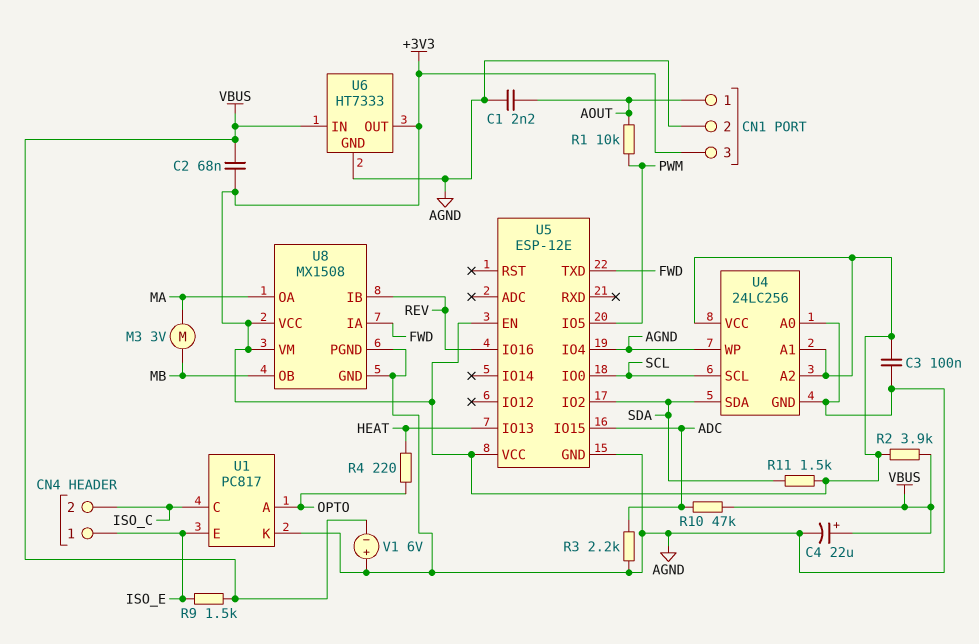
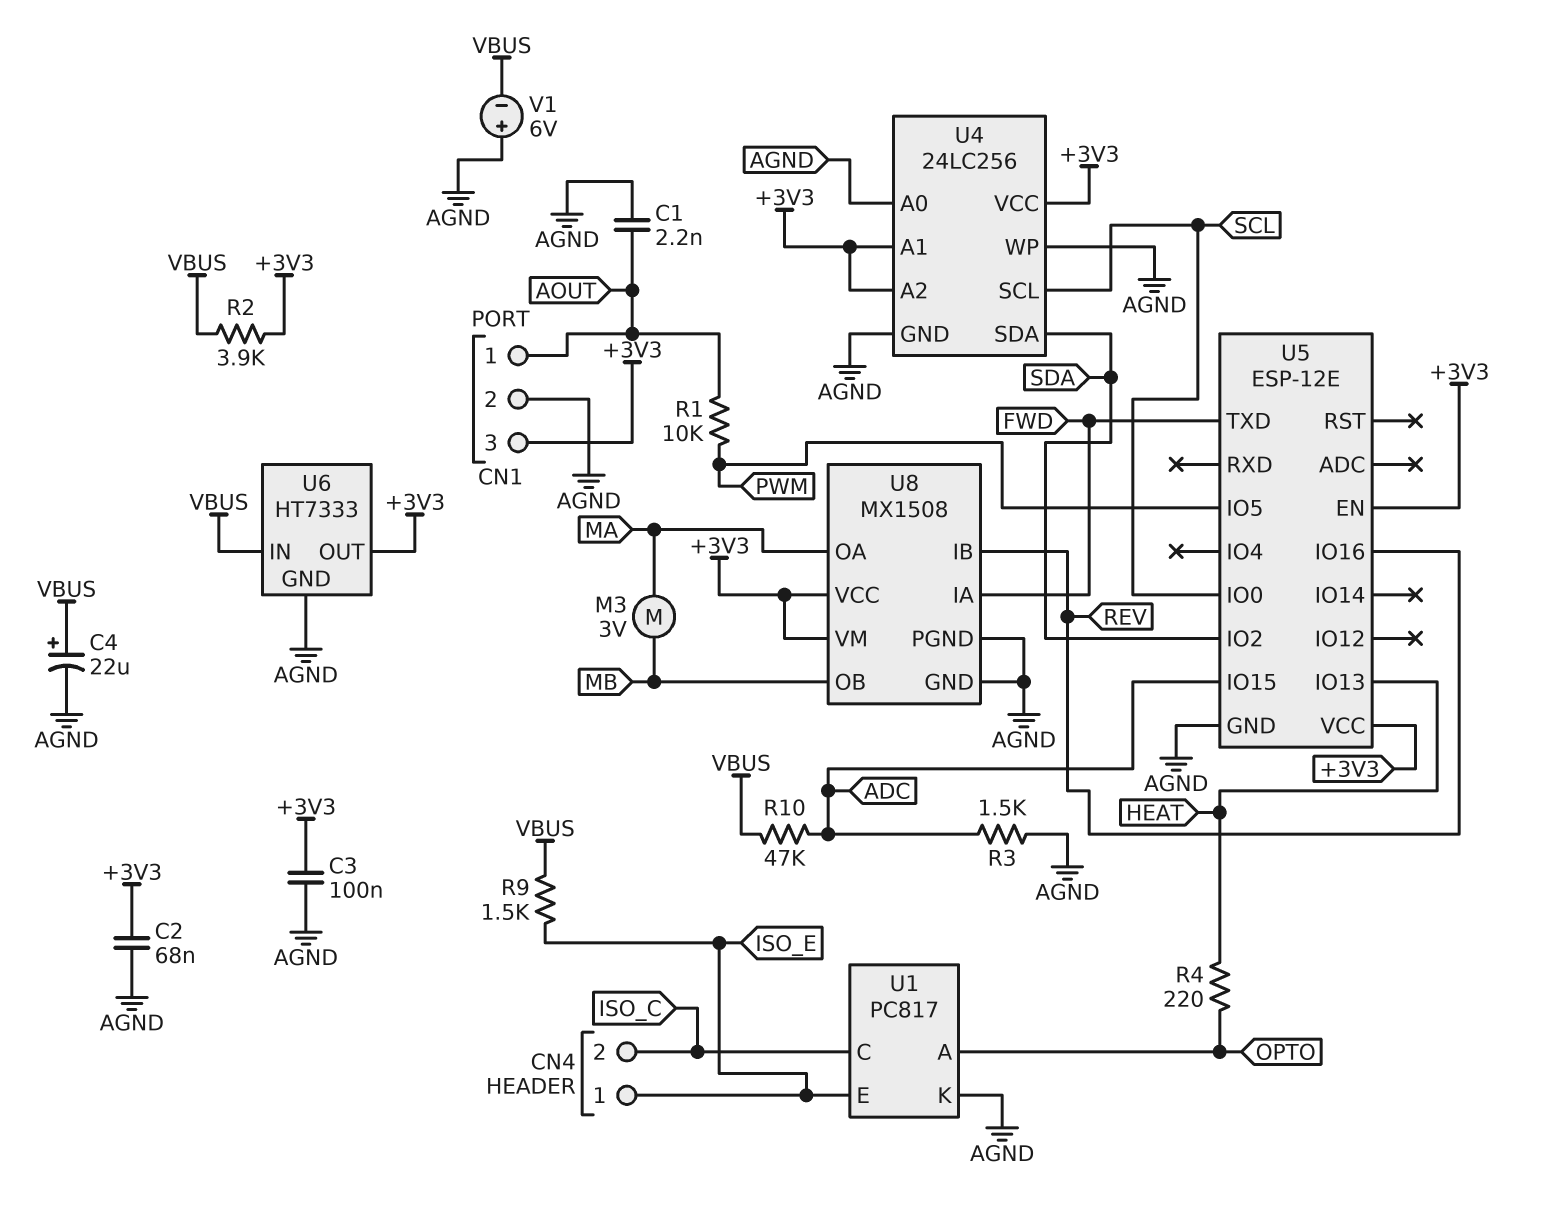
C2: 68nF (+3V3, VBUS) -> 68nF (+3V3, AGND)
R3: 2.2k (ADC, AGND) -> 1.5k (ADC, AGND)
R11: 1.5k (+3V3, SDA) -> none
U5 pin IO4: AGND -> none

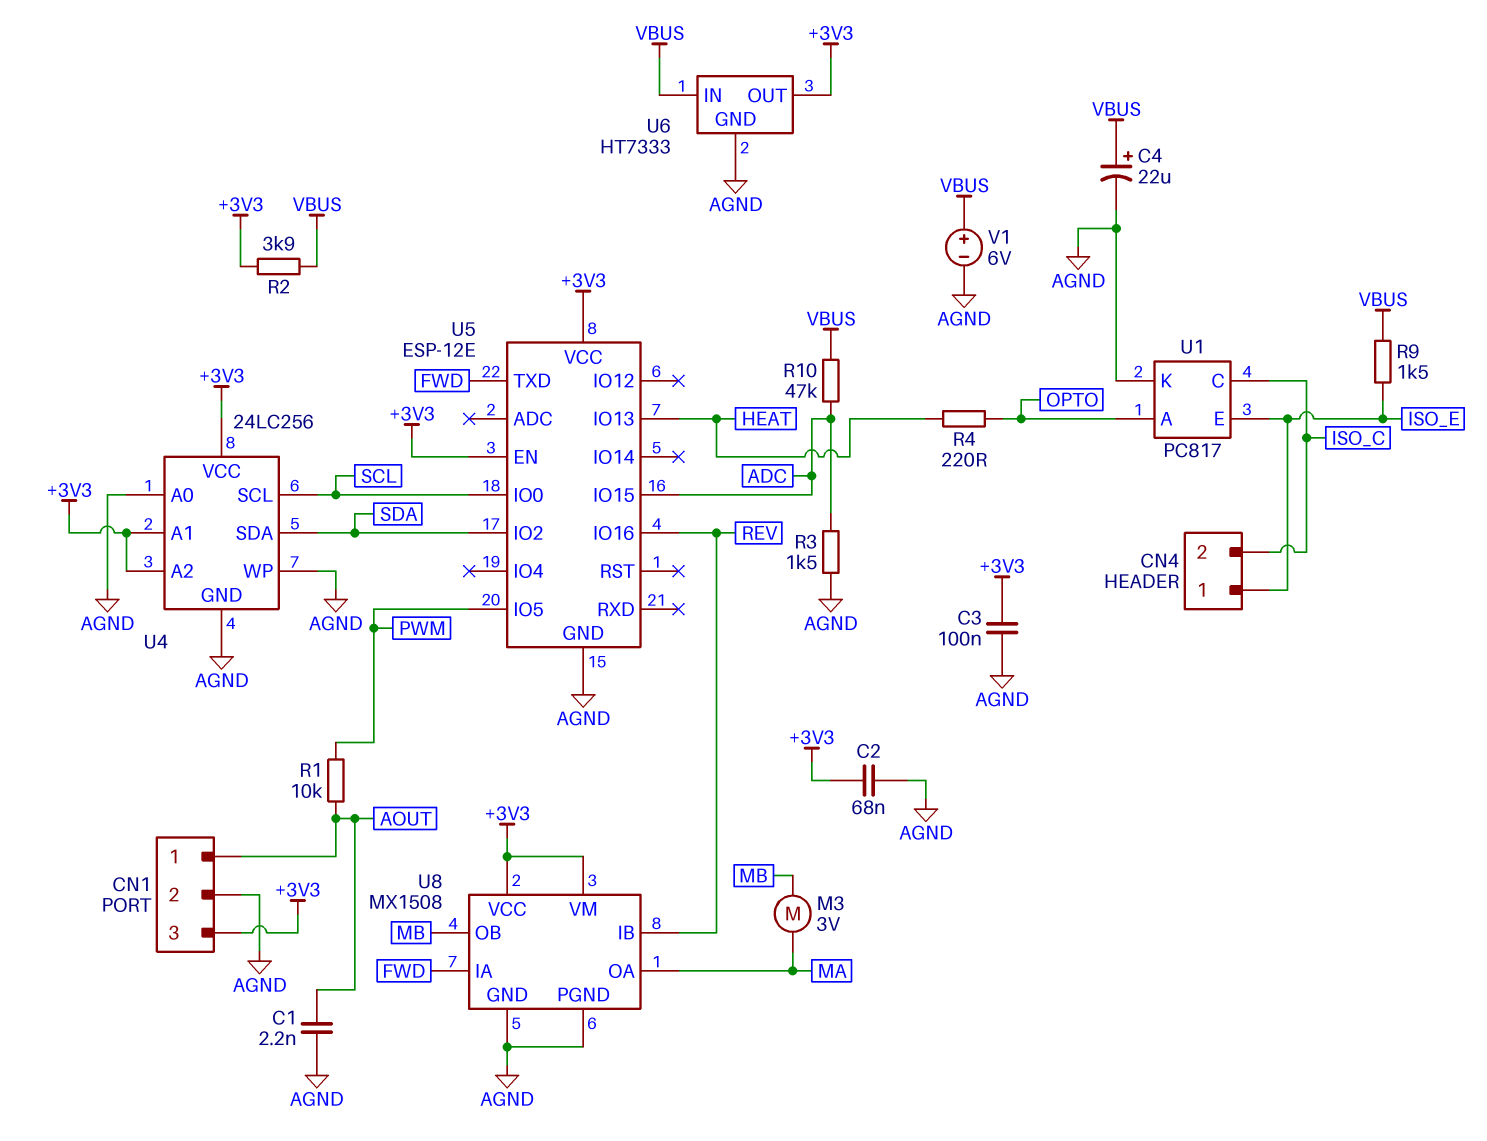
V1: 6V (plus AGND, minus VBUS) -> 6V (plus VBUS, minus AGND)

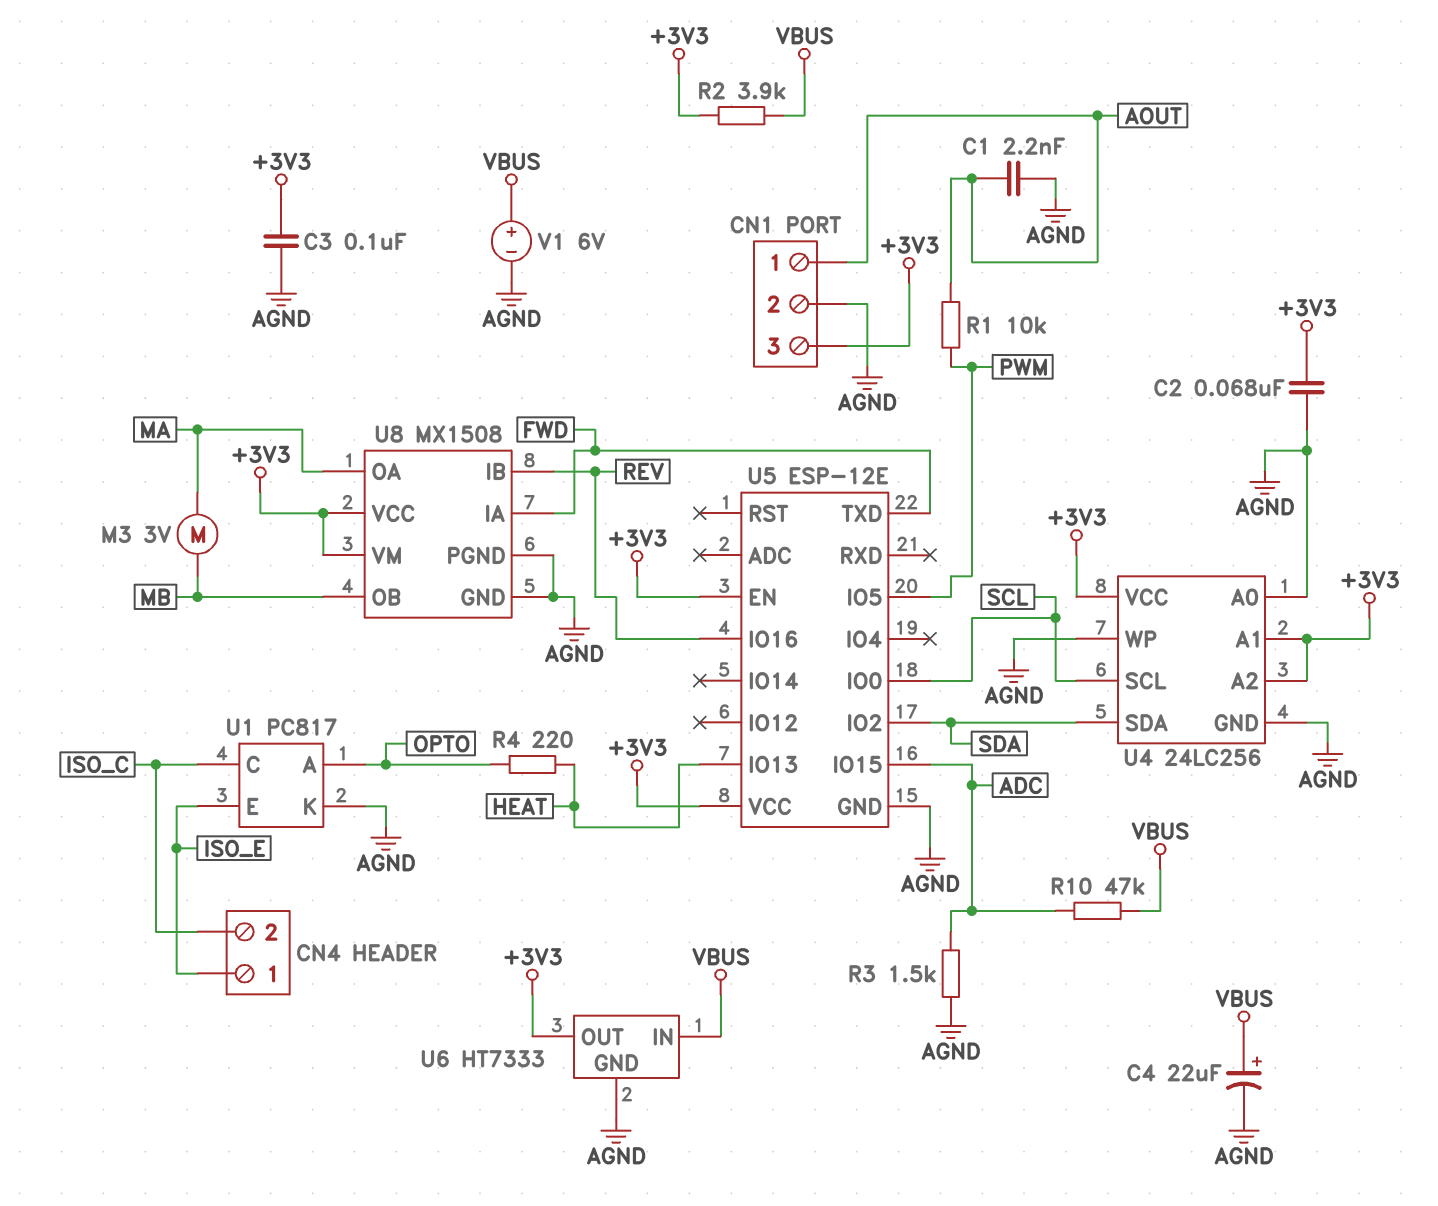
R9: 1.5k (ISO_E, VBUS) -> none

